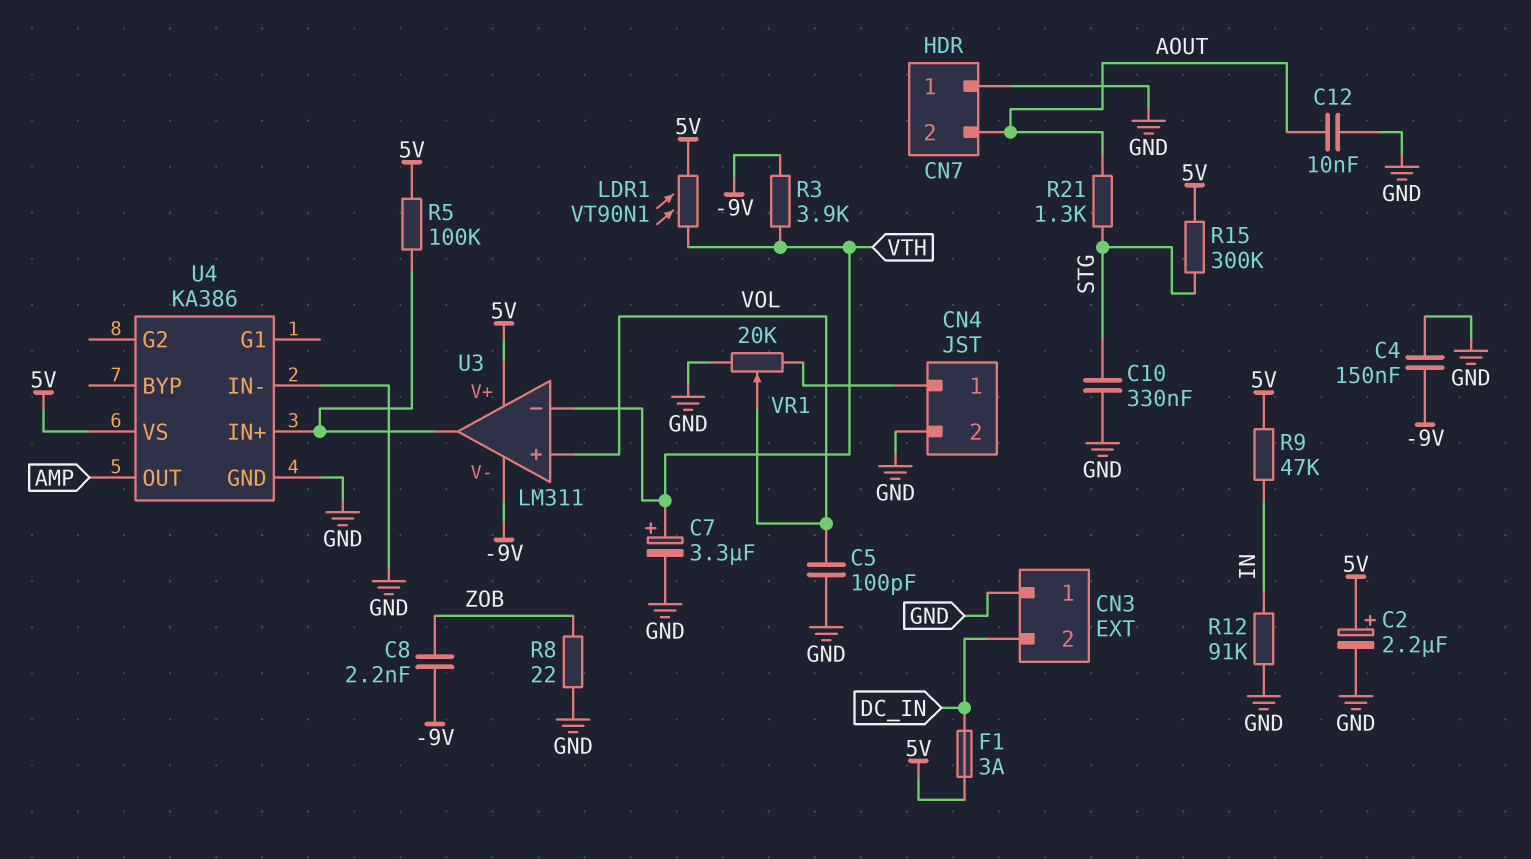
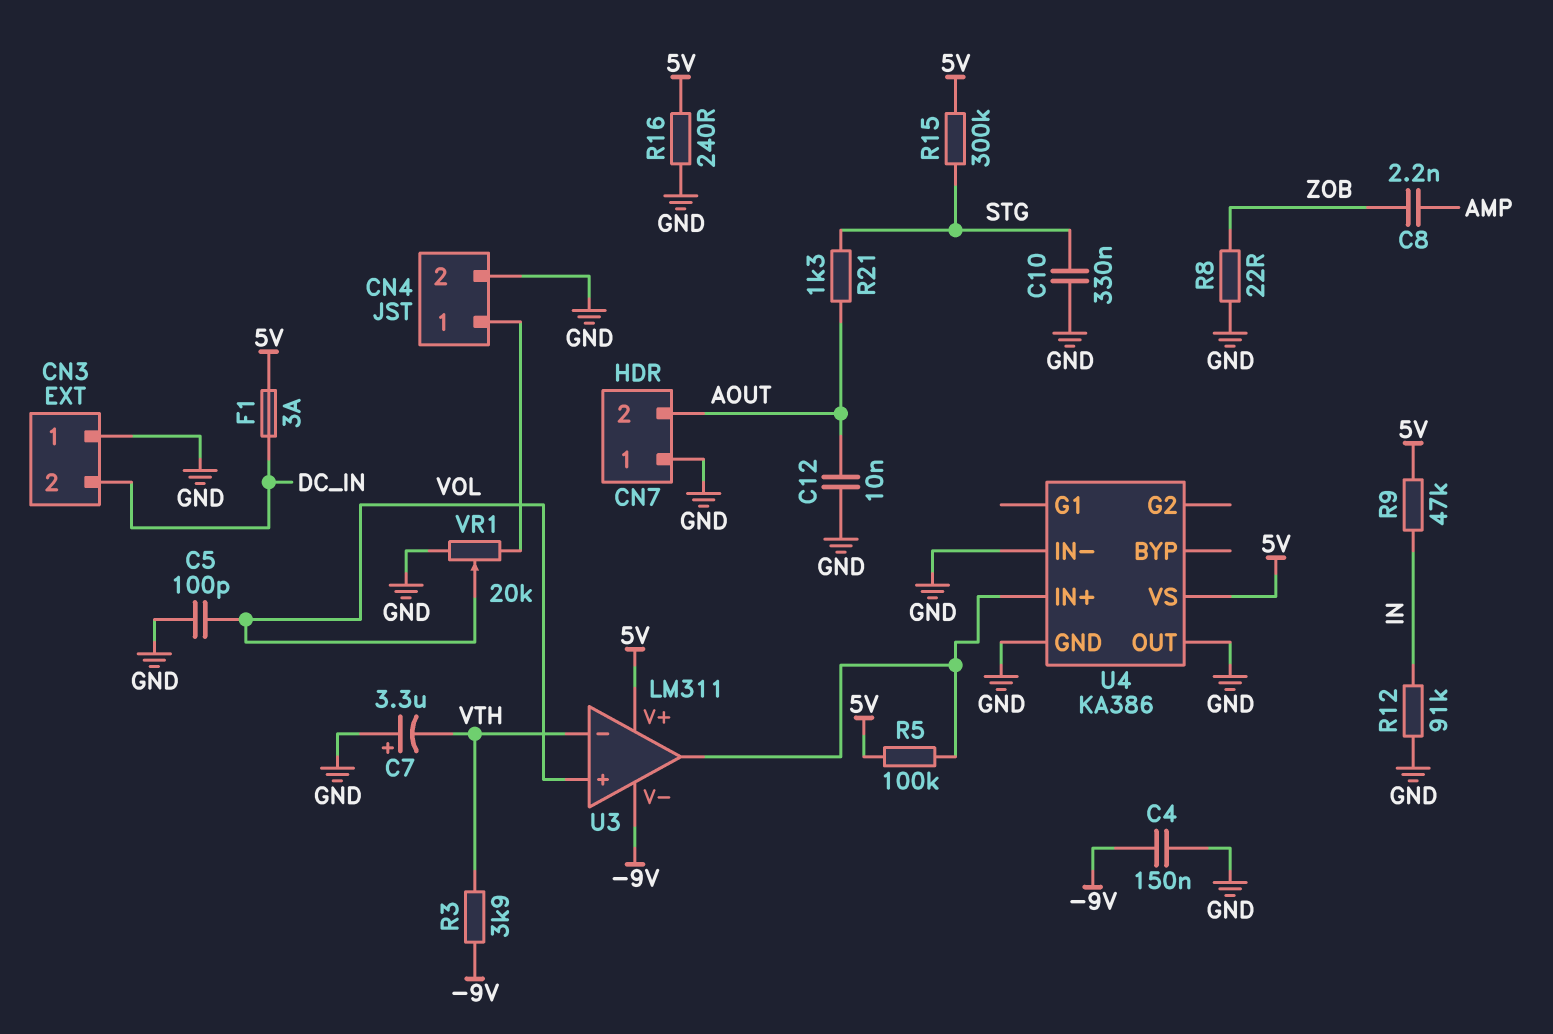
C2: 2.2uF (plus 5V, minus GND) -> none
C7: 3.3uF (plus VTH, minus GND) -> 3.3uF (plus GND, minus VTH)
C8: 2.2nF (-9V, ZOB) -> 2.2nF (AMP, ZOB)
LDR1: VT90N1 (5V, VTH) -> none
R16: none -> 240 (5V, GND)
U4 pin OUT: AMP -> GND

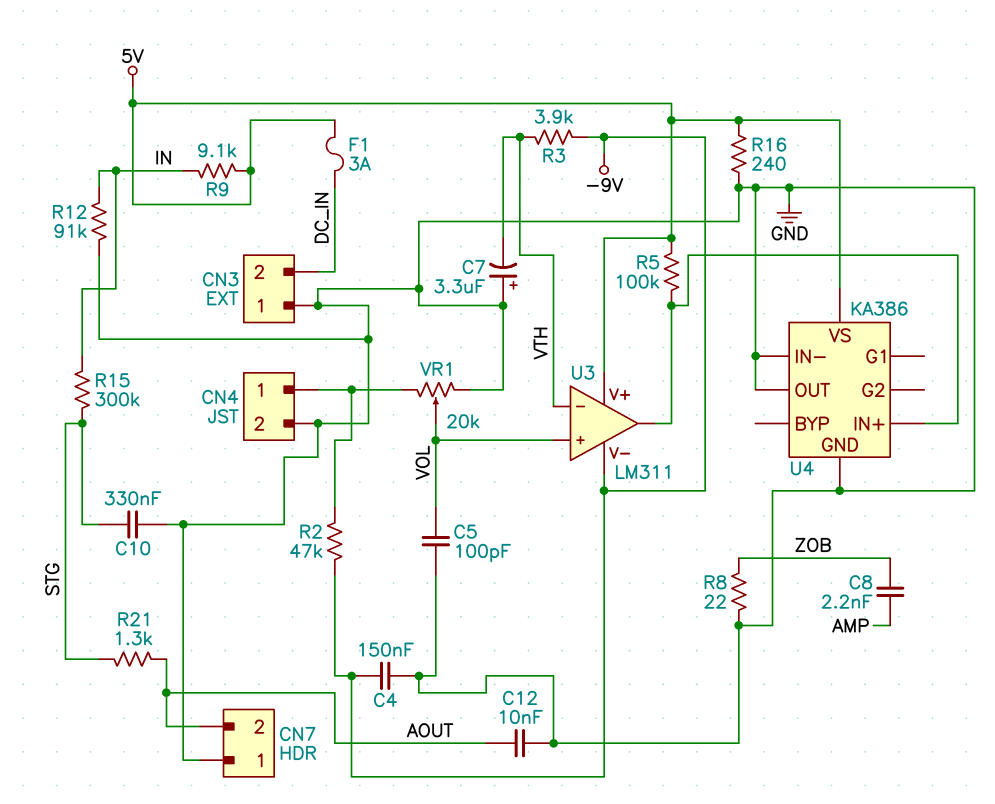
R2: none -> 47k (-9V, CN4/1)
R9: 47k (5V, IN) -> 9.1k (5V, IN)
R15: 300k (5V, STG) -> 300k (IN, STG)

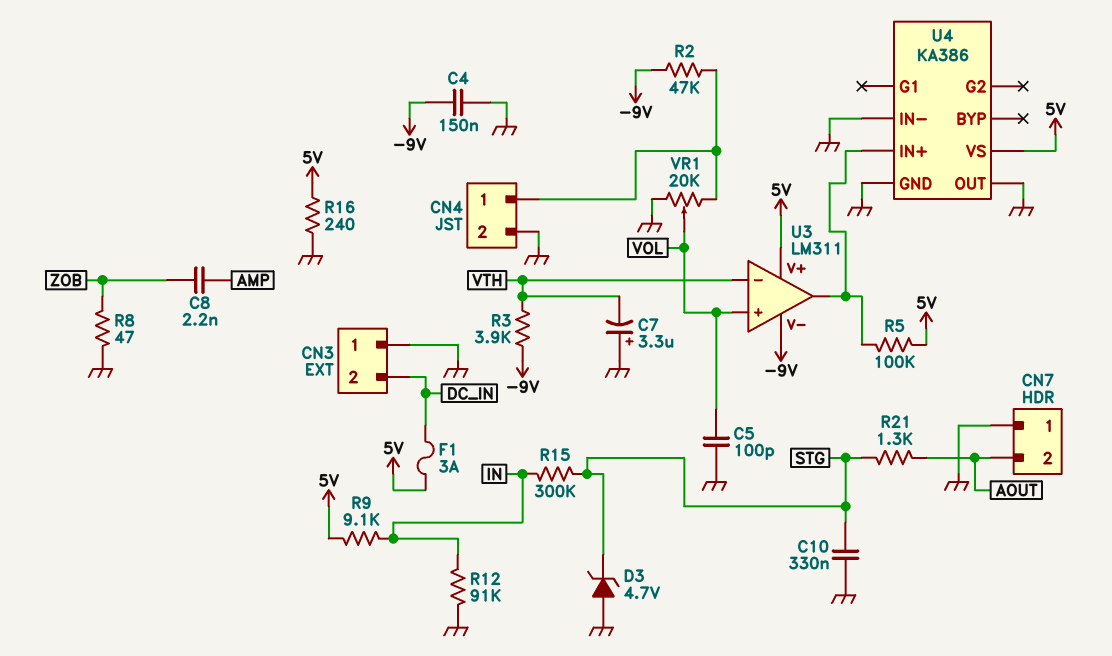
C12: 10nF (AOUT, GND) -> none
D3: none -> zener 4.7V (A GND, K STG)
R8: 22 (GND, ZOB) -> 47 (GND, ZOB)

